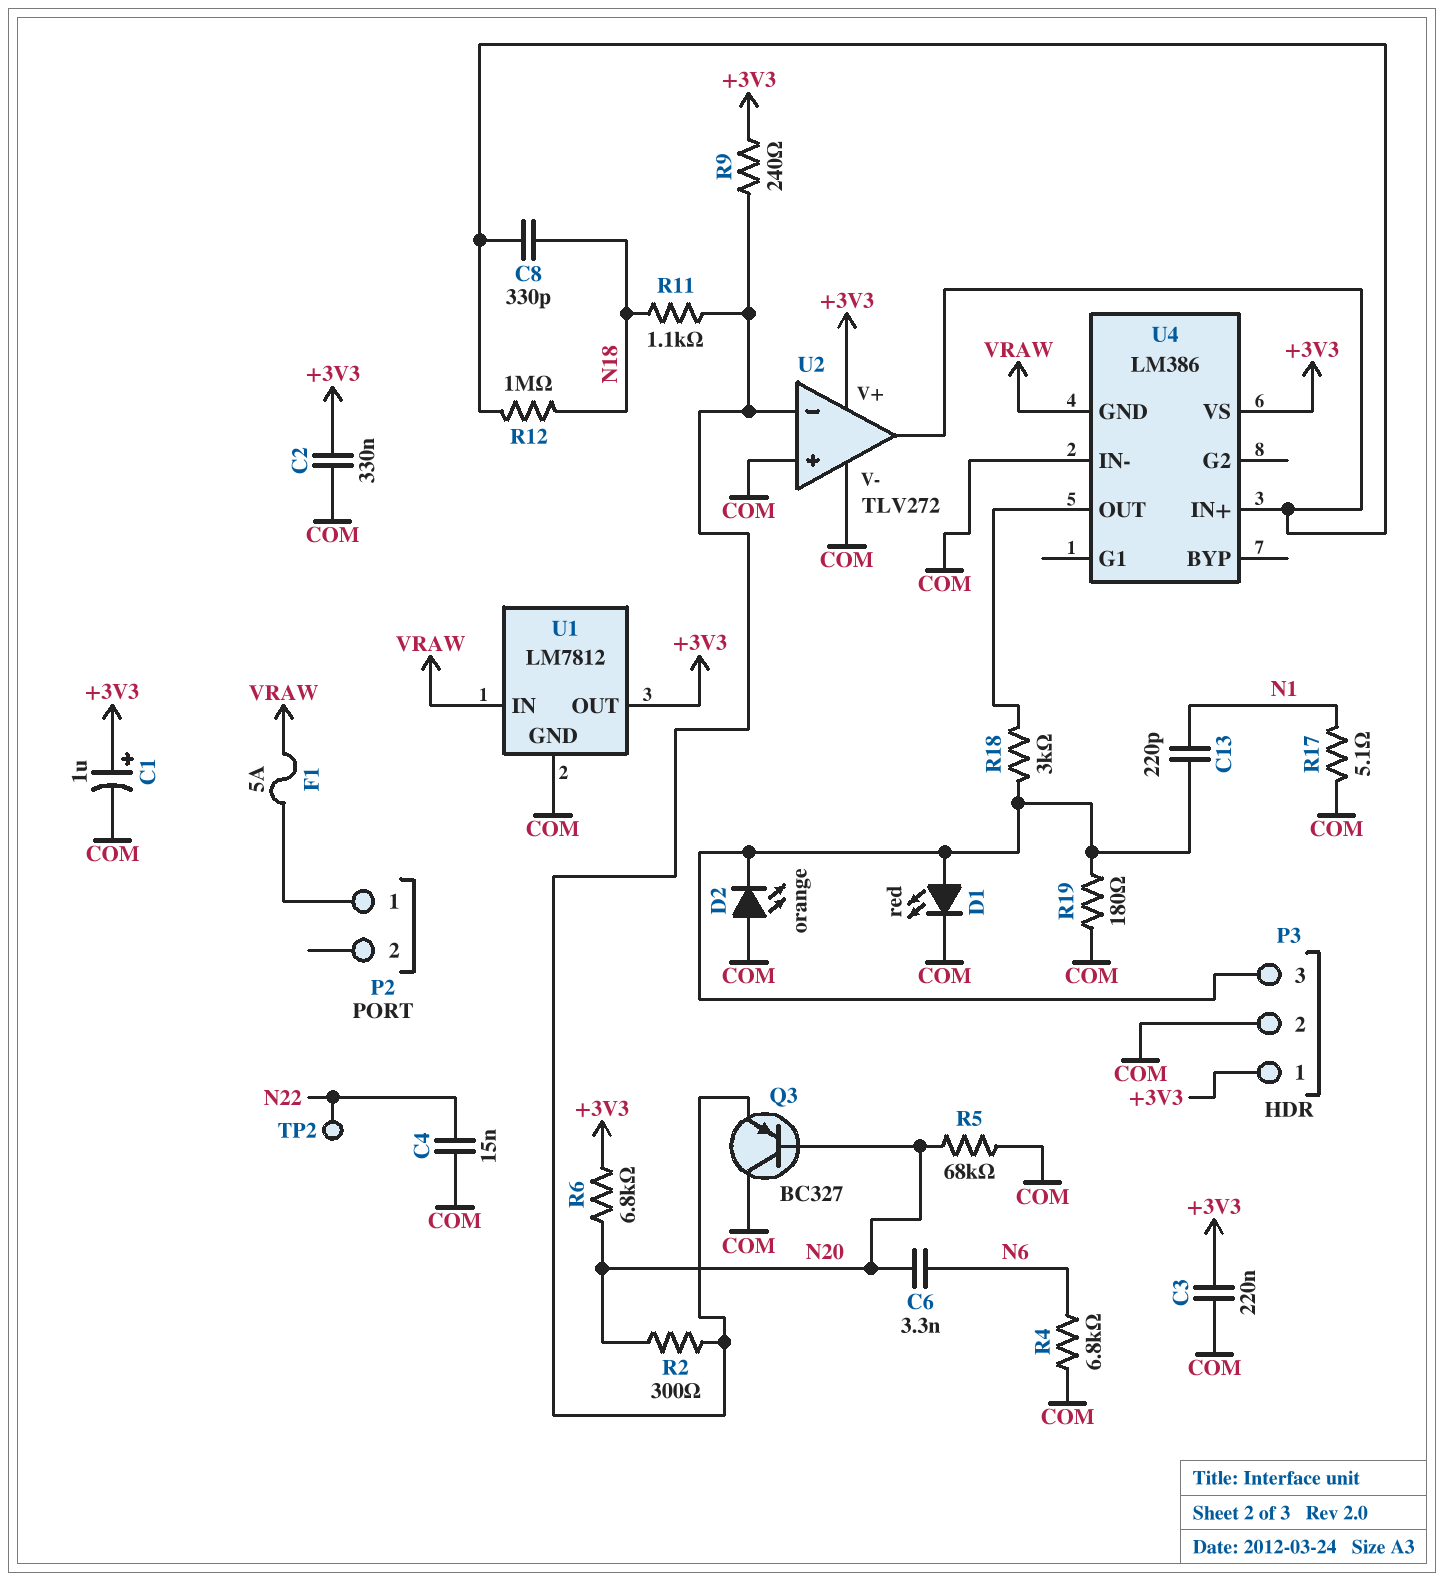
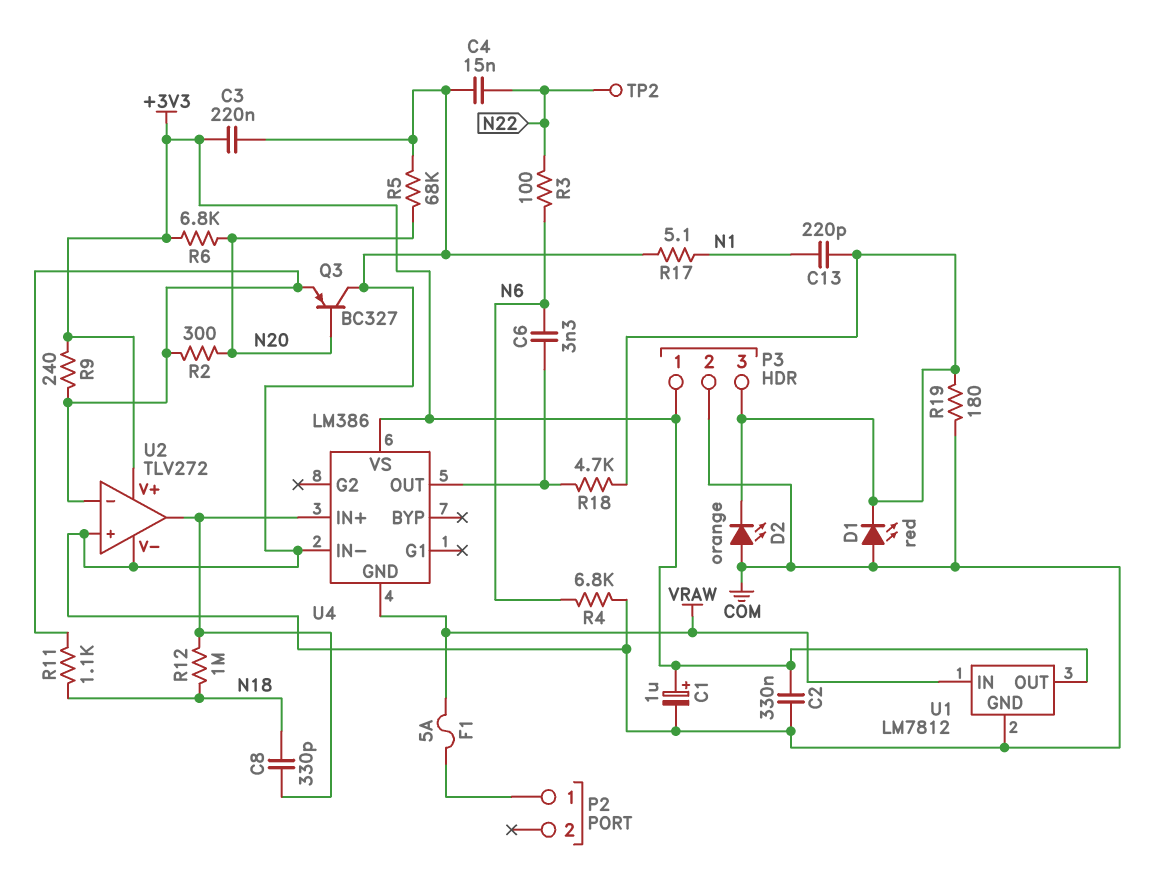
C6: 3.3nF (N6, N20) -> 3.3nF (N6, U4/OUT)
D1: LED red (A P3/3, K COM) -> LED red (A COM, K P3/3)
R3: none -> 100 (N6, N22)
R18: 3k (P3/3, U4/OUT) -> 4.7k (P3/3, U4/OUT)

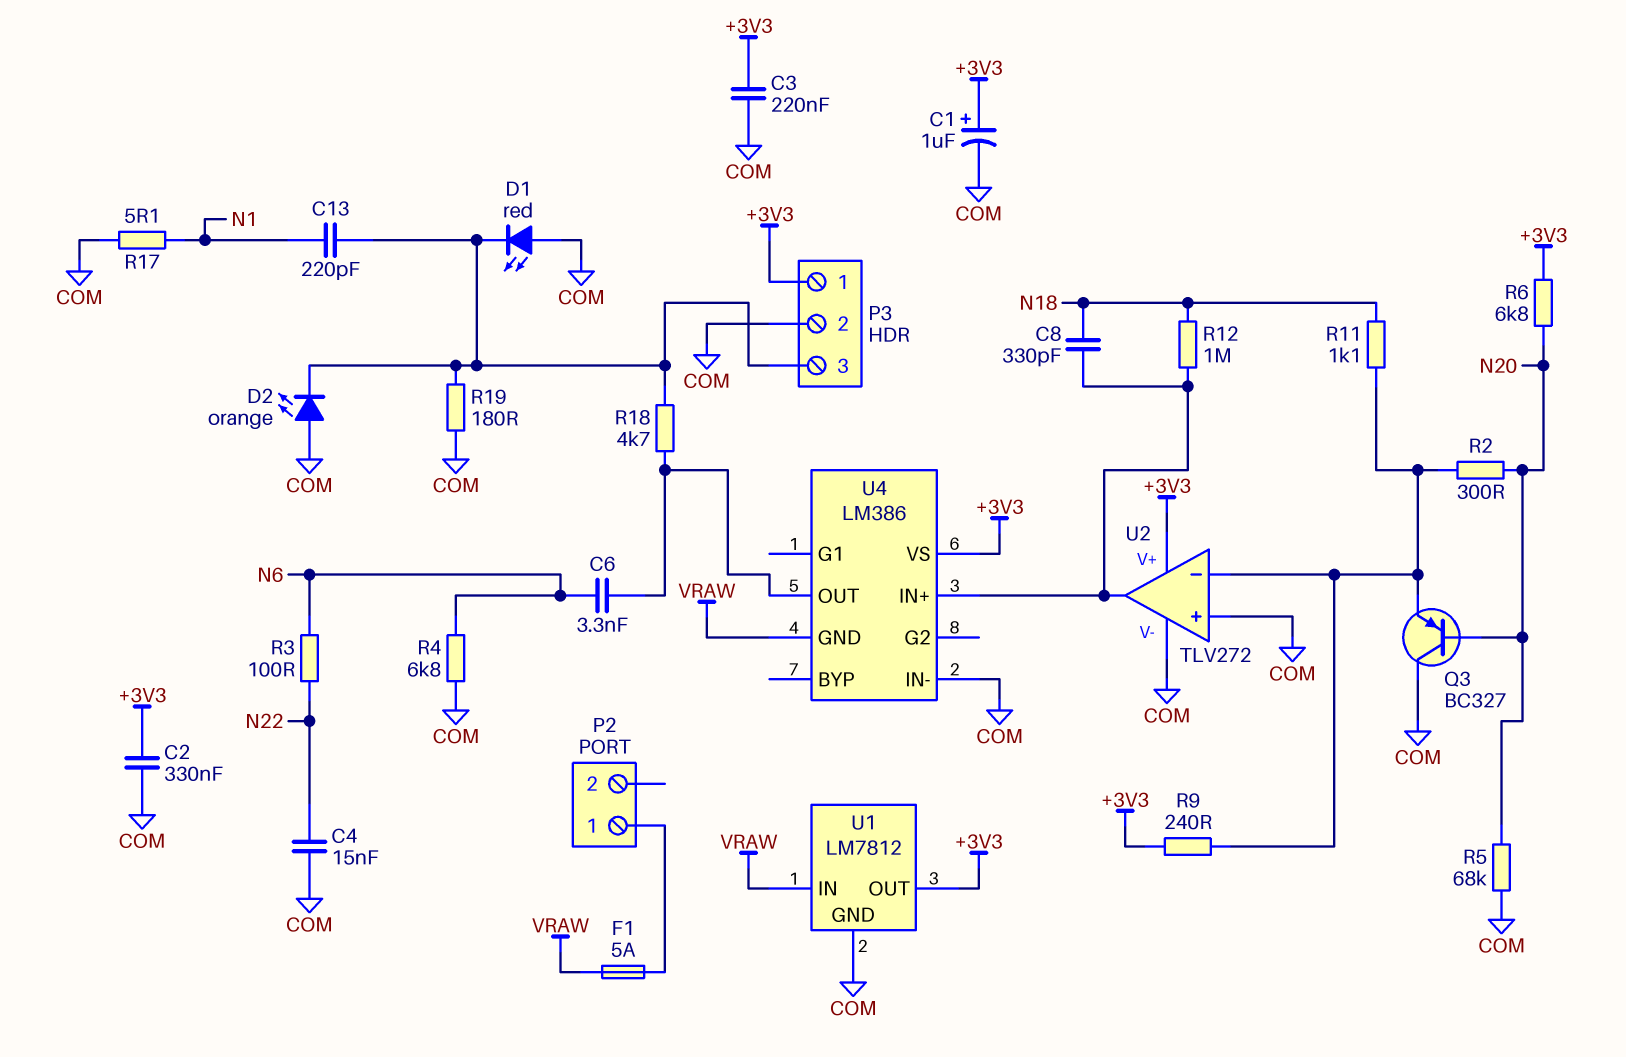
TP2: test point (N22) -> none

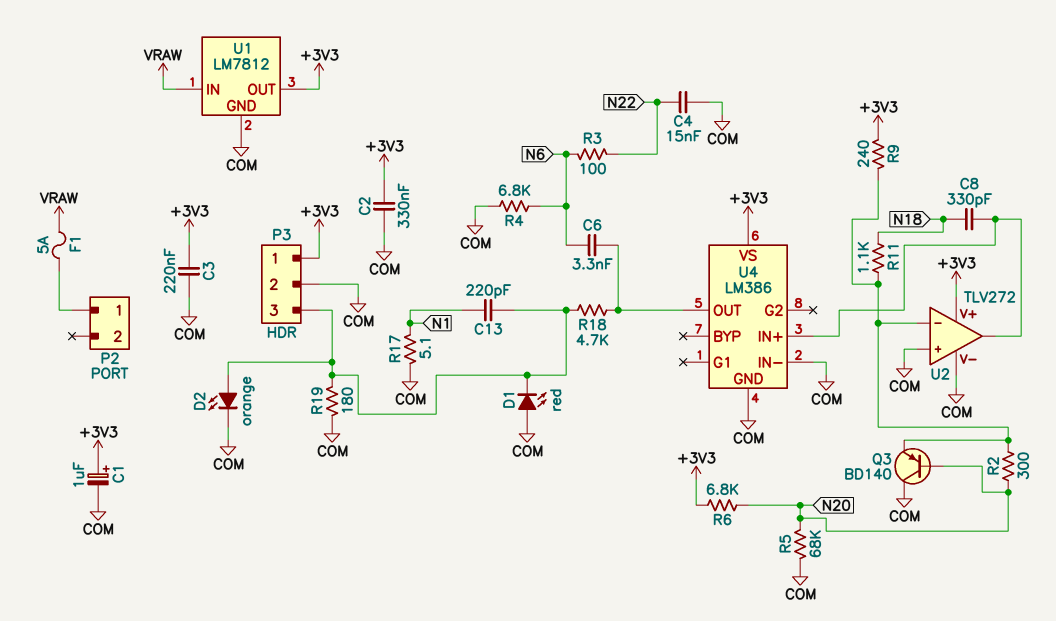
D2: LED orange (A COM, K P3/3) -> LED orange (A P3/3, K COM)
Q3: PNP BC327 (B N20, C COM, E U2/in-) -> PNP BD140 (B N20, C COM, E U2/in-)
R12: 1M (N18, U2/out) -> none
U4 pin GND: VRAW -> COM

